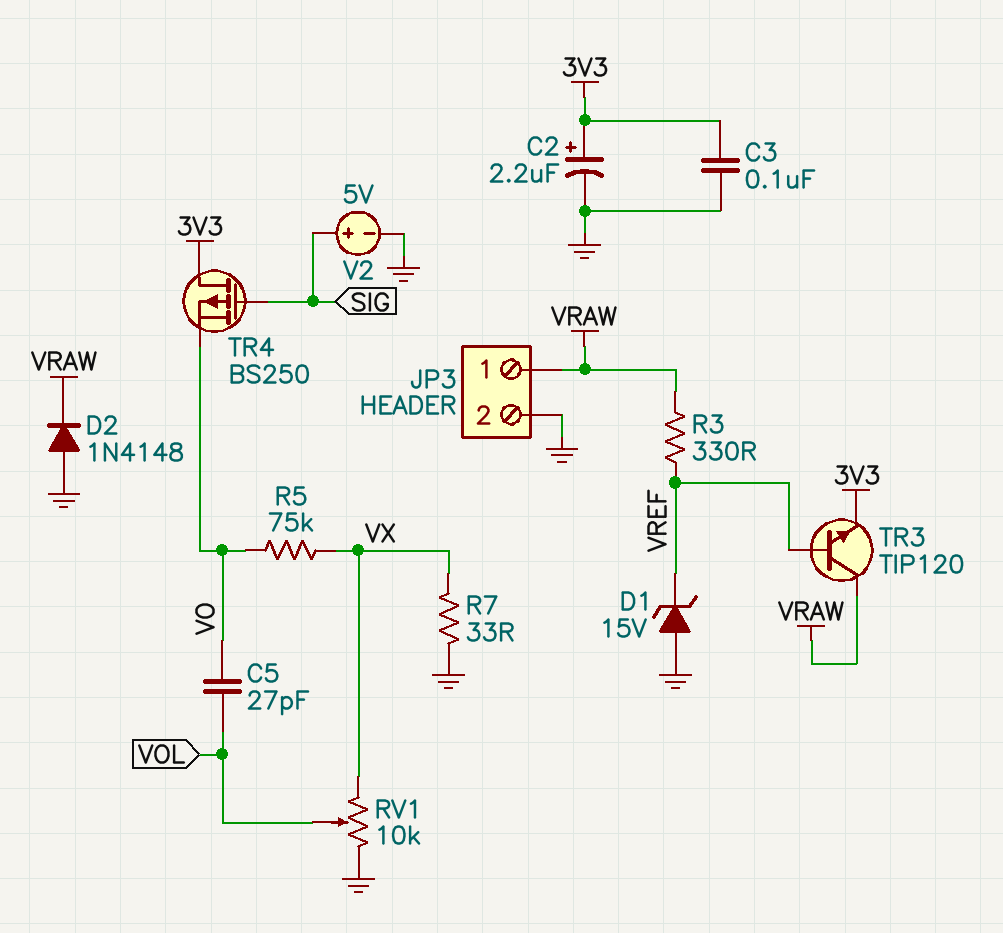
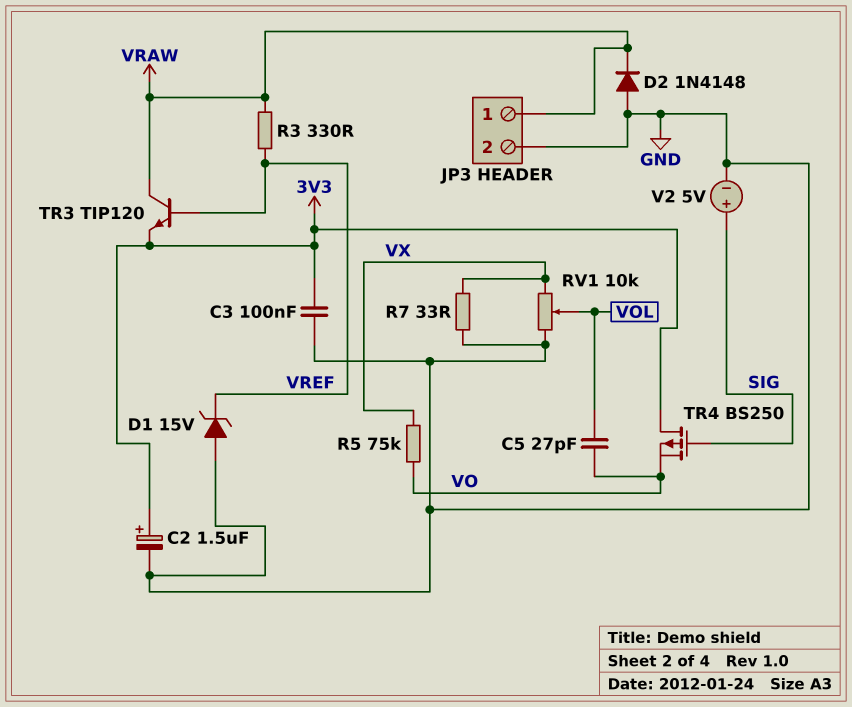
C2: 2.2uF (plus 3V3, minus GND) -> 1.5uF (plus 3V3, minus GND)

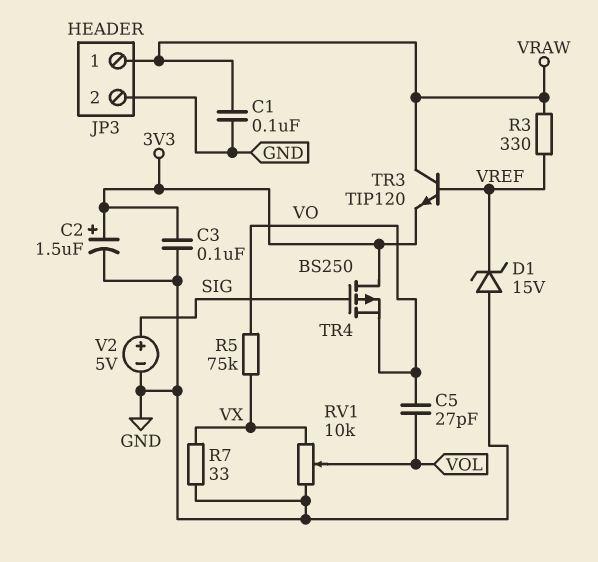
C1: none -> 100nF (GND, VRAW)
D2: diode 1N4148 (A GND, K VRAW) -> none

